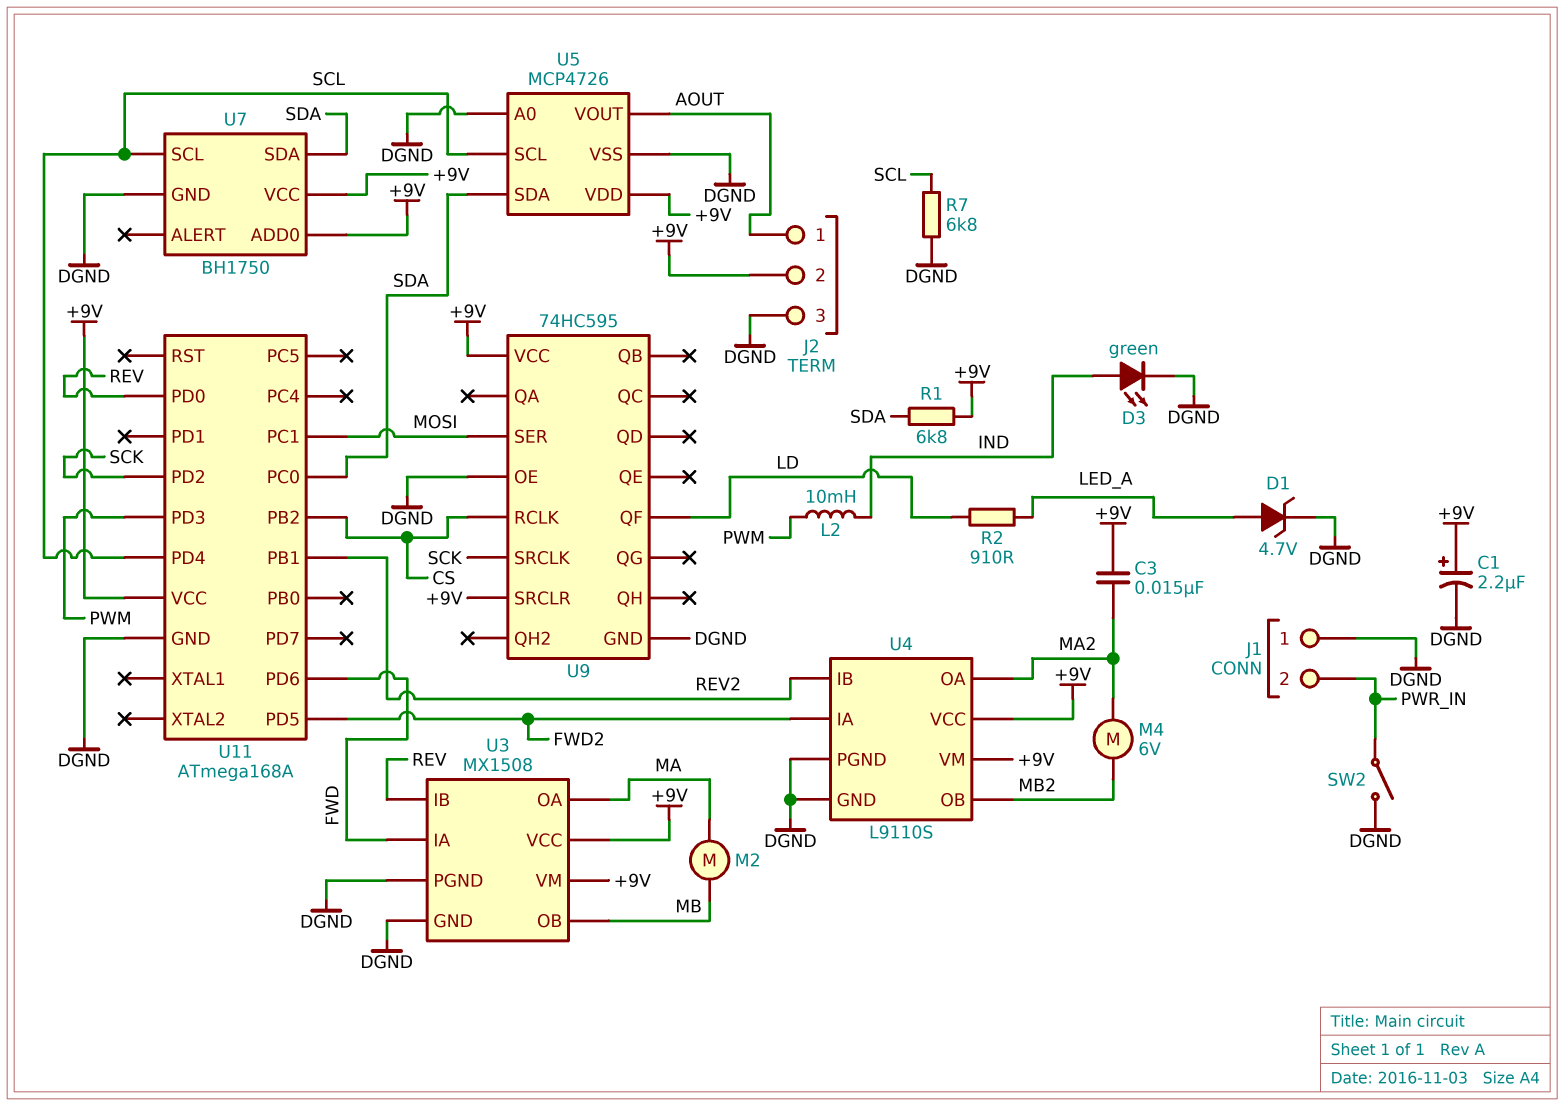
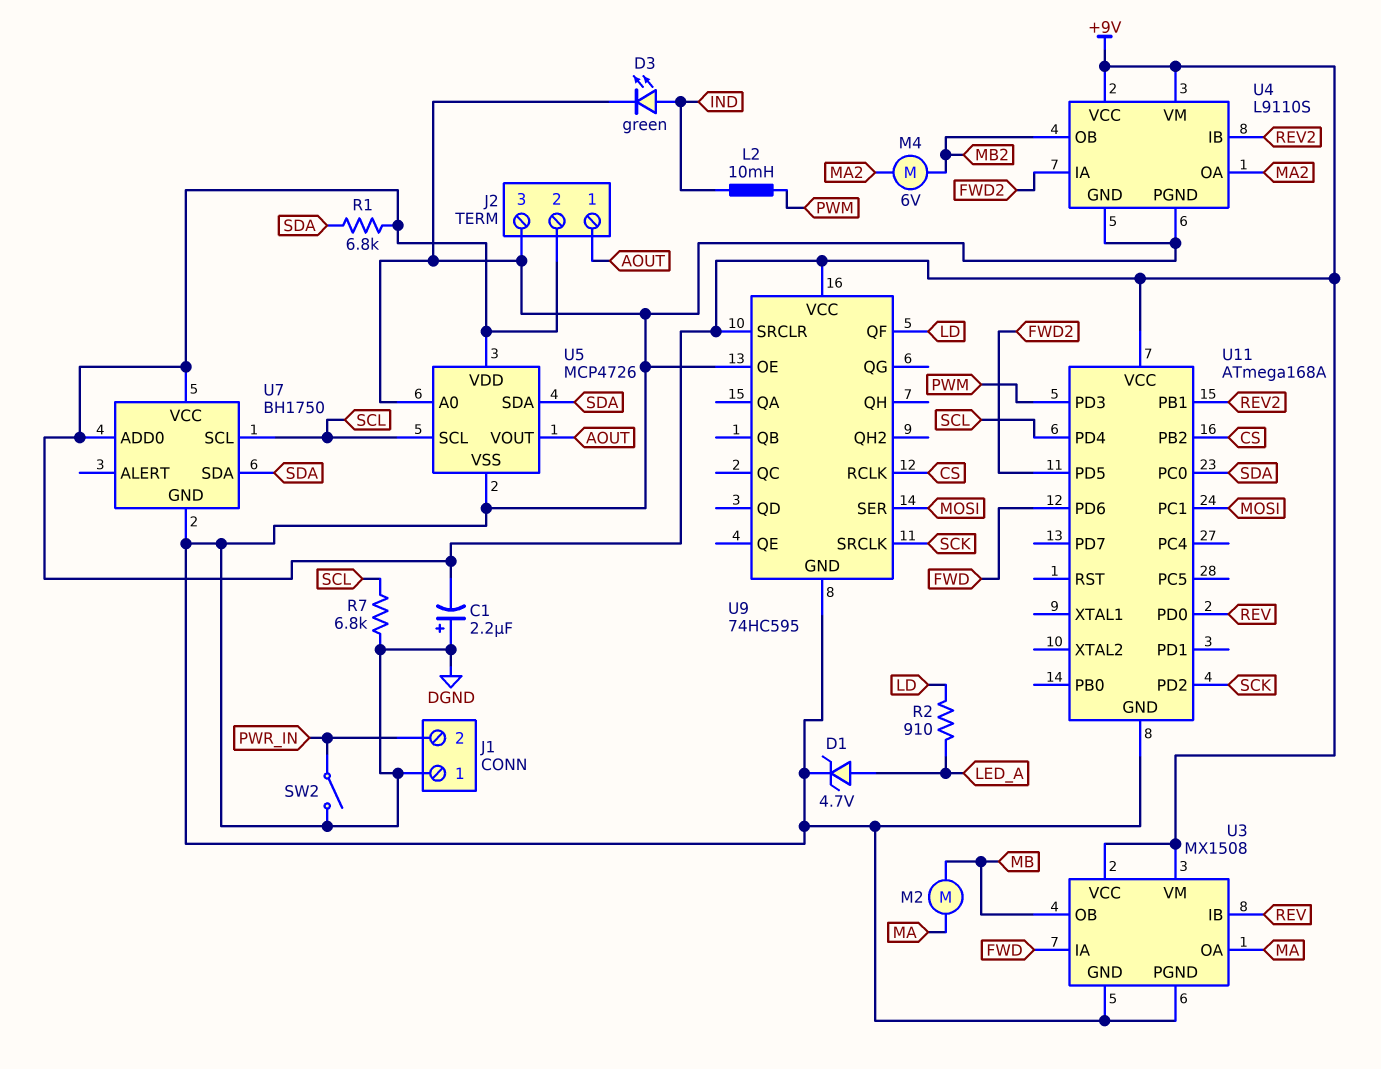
C1: 2.2uF (plus +9V, minus DGND) -> 2.2uF (plus DGND, minus +9V)
C3: 15nF (+9V, MA2) -> none

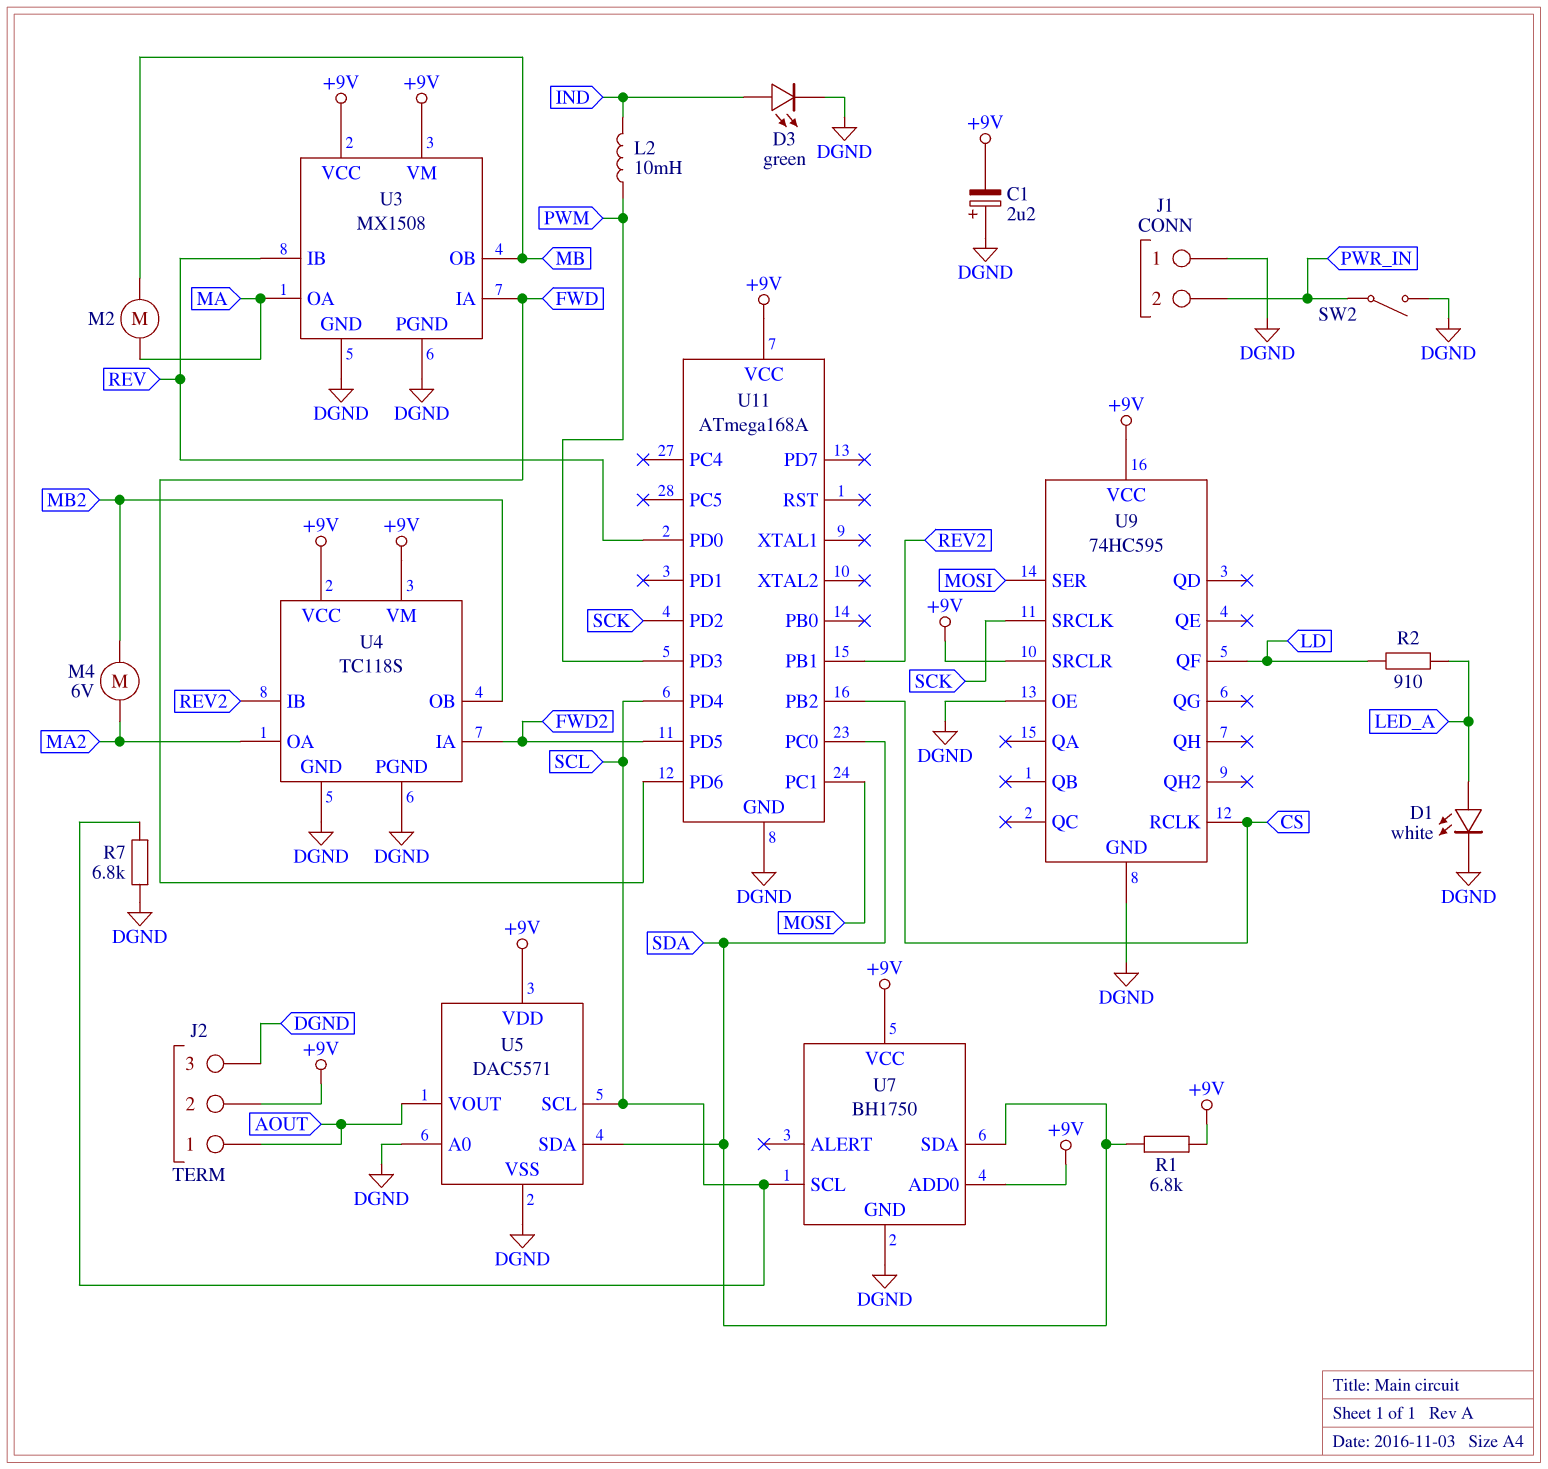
D1: zener 4.7V (A LED_A, K DGND) -> LED white (A LED_A, K DGND)
U4: L9110S -> TC118S
U5: MCP4726 -> DAC5571

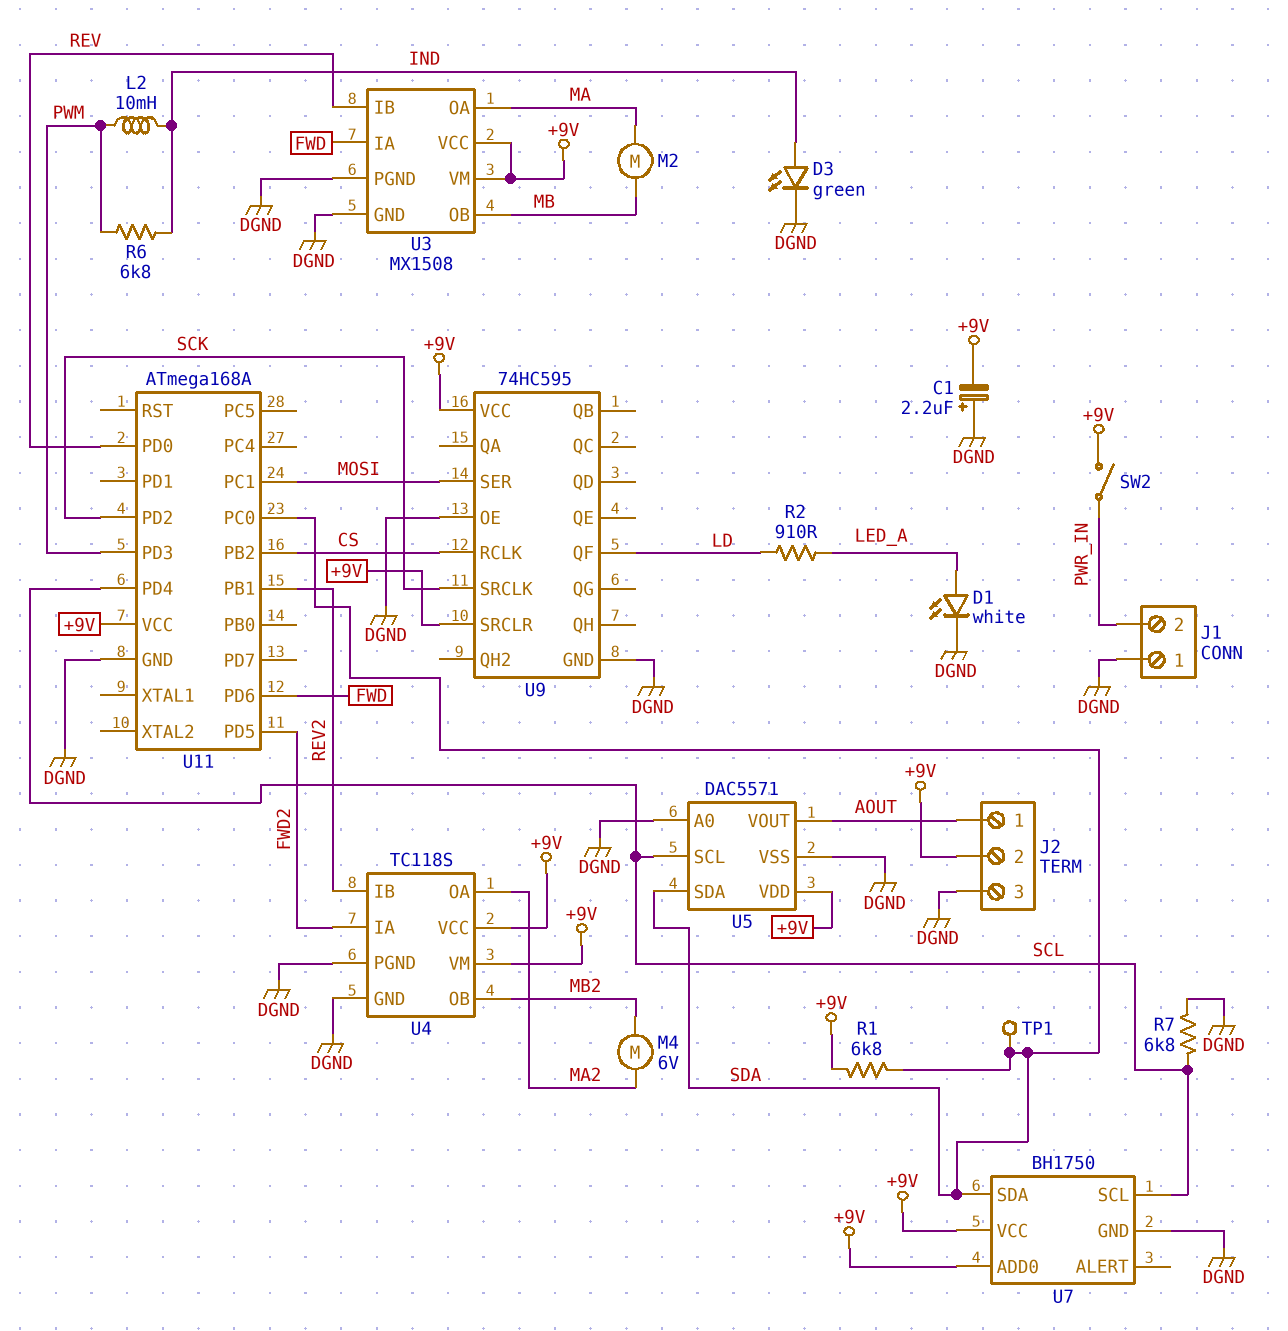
R6: none -> 6.8k (IND, PWM)
SW2: switch (DGND, PWR_IN) -> switch (+9V, PWR_IN)
TP1: none -> test point (SDA)

